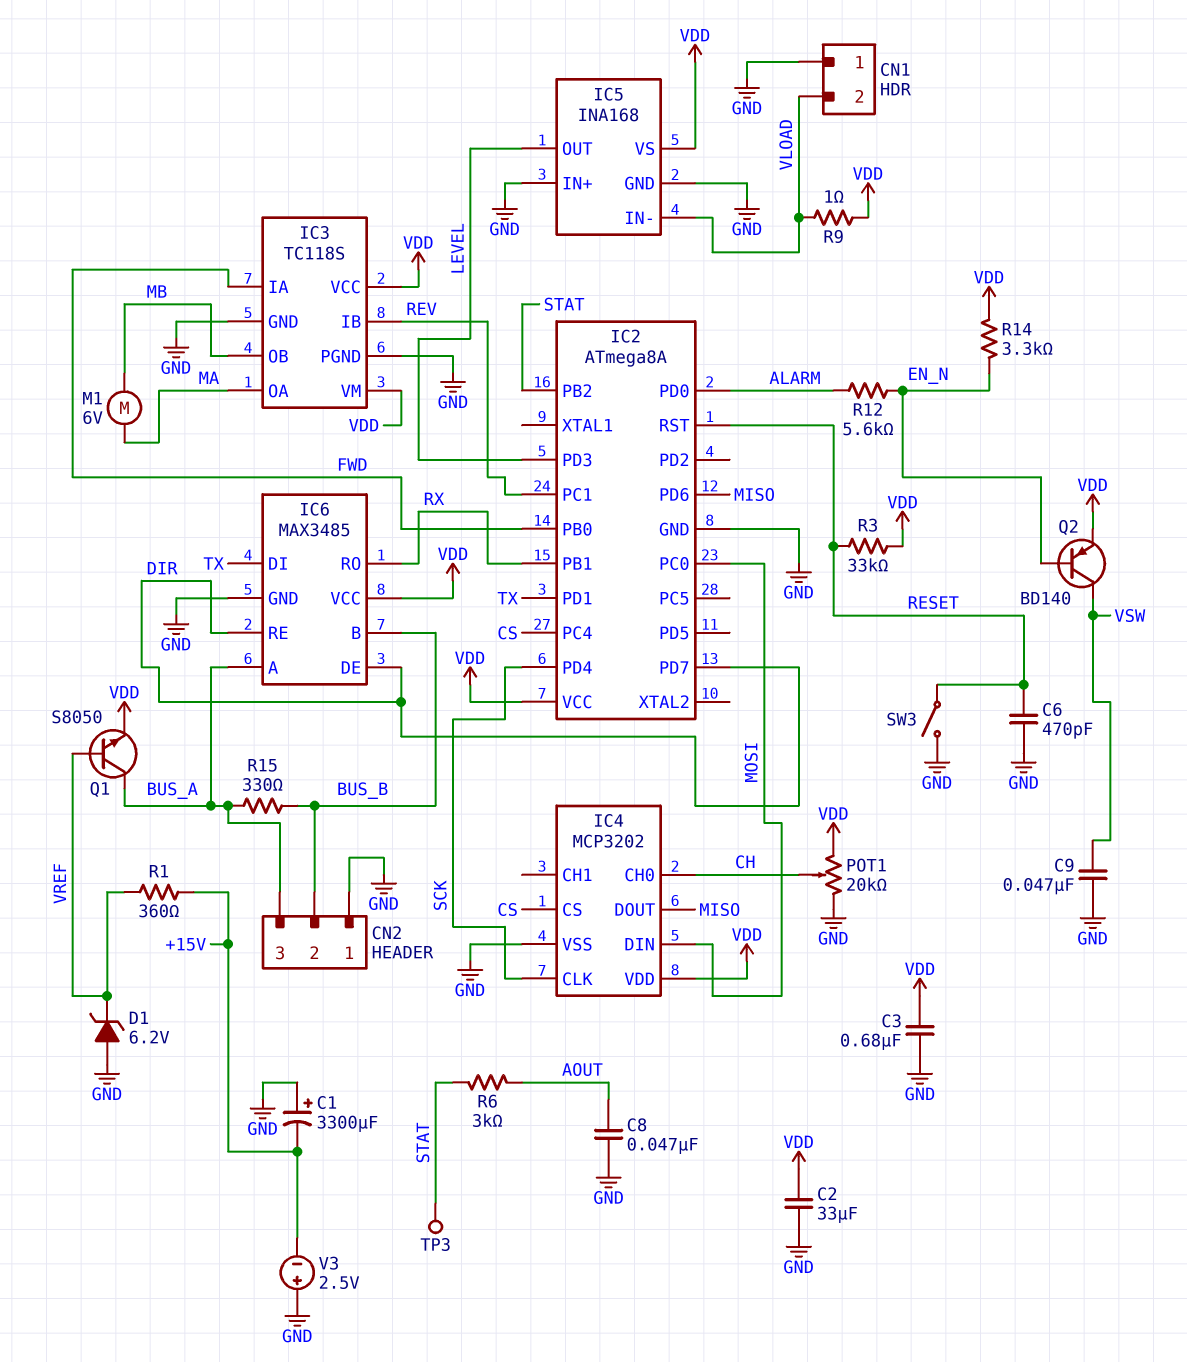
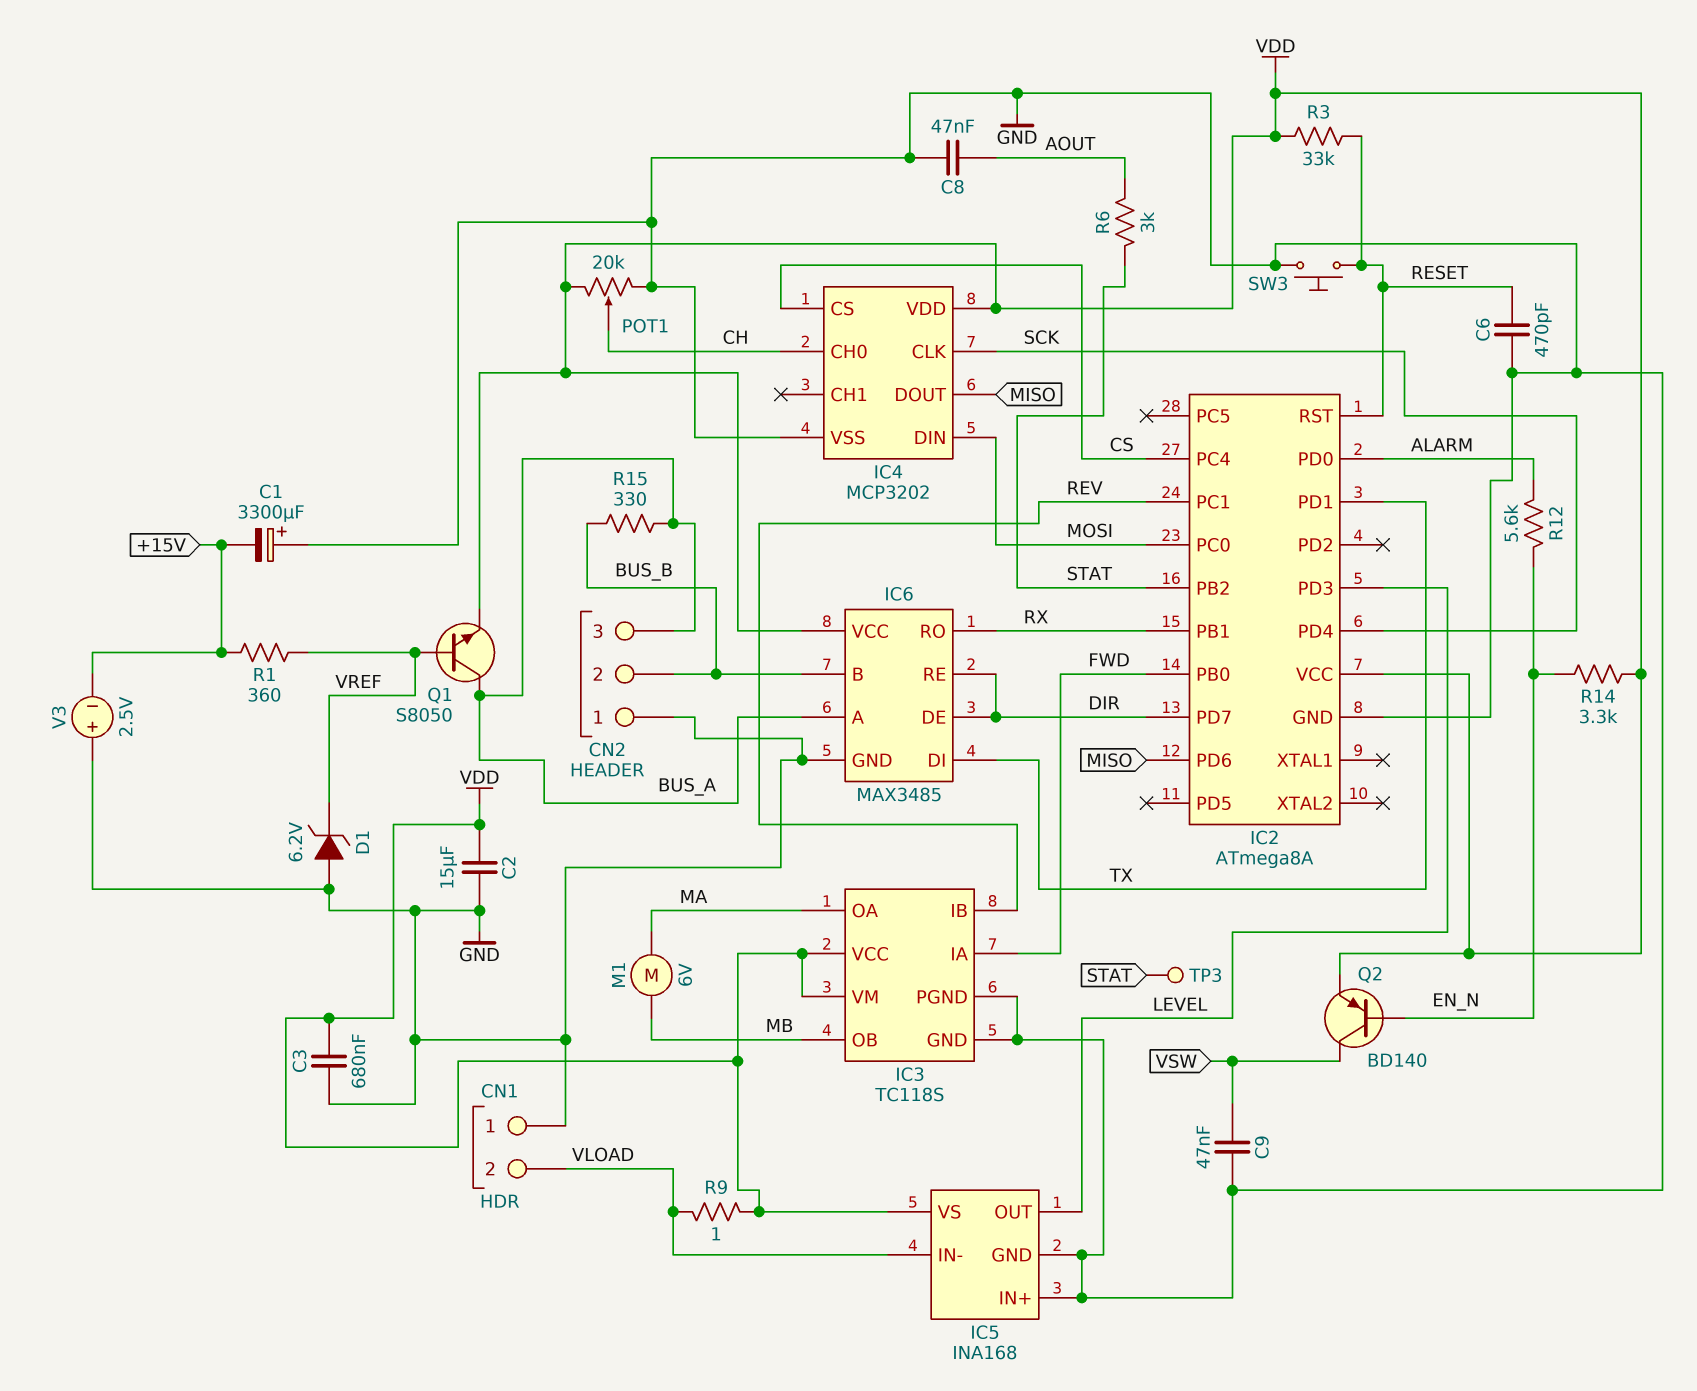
C2: 33uF (GND, VDD) -> 15uF (GND, VDD)
SW3: switch (GND, RESET) -> button (GND, RESET)

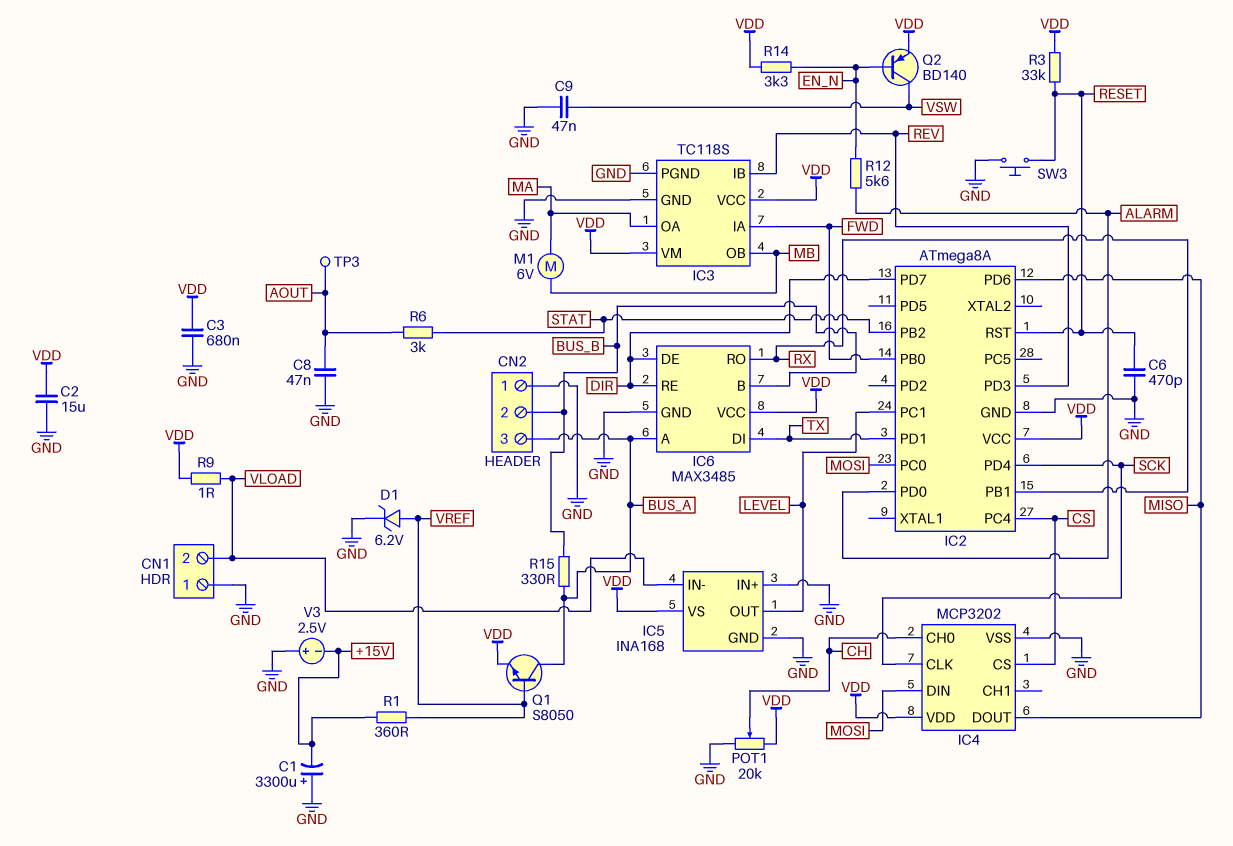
D1: zener 6.2V (A GND, K VREF) -> zener 6.2V (A VREF, K GND)
IC2 pin PC1: REV -> LEVEL
IC2 pin PD3: LEVEL -> REV
TP3: test point (STAT) -> test point (AOUT)

